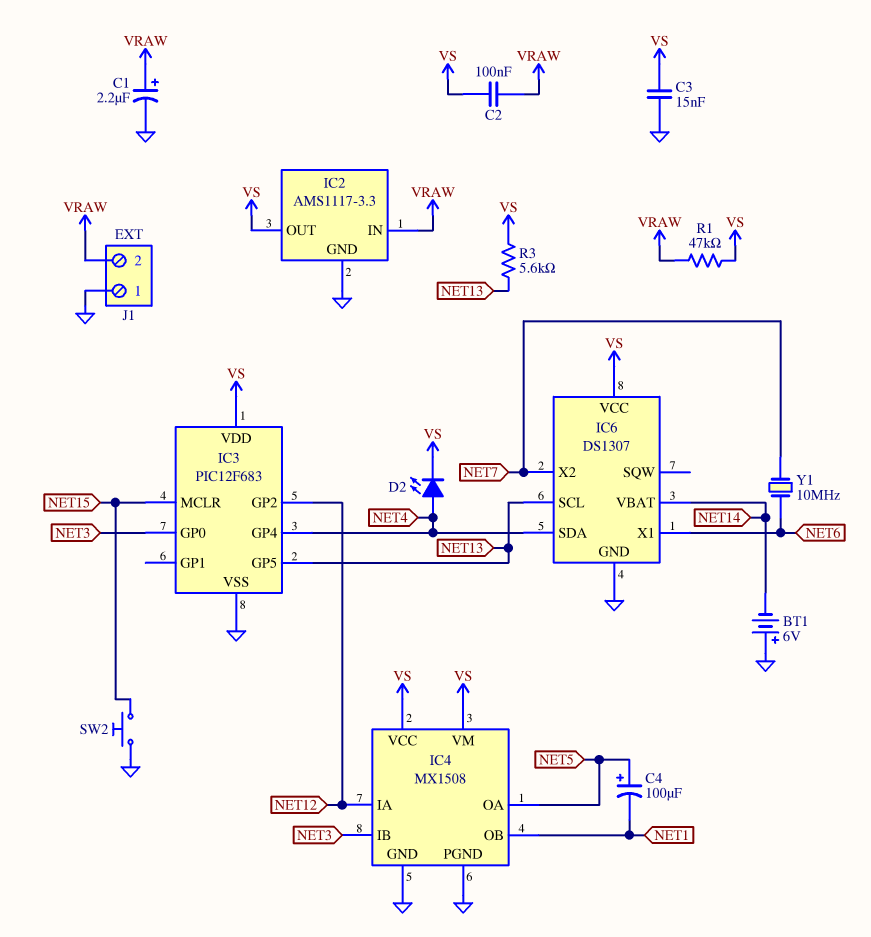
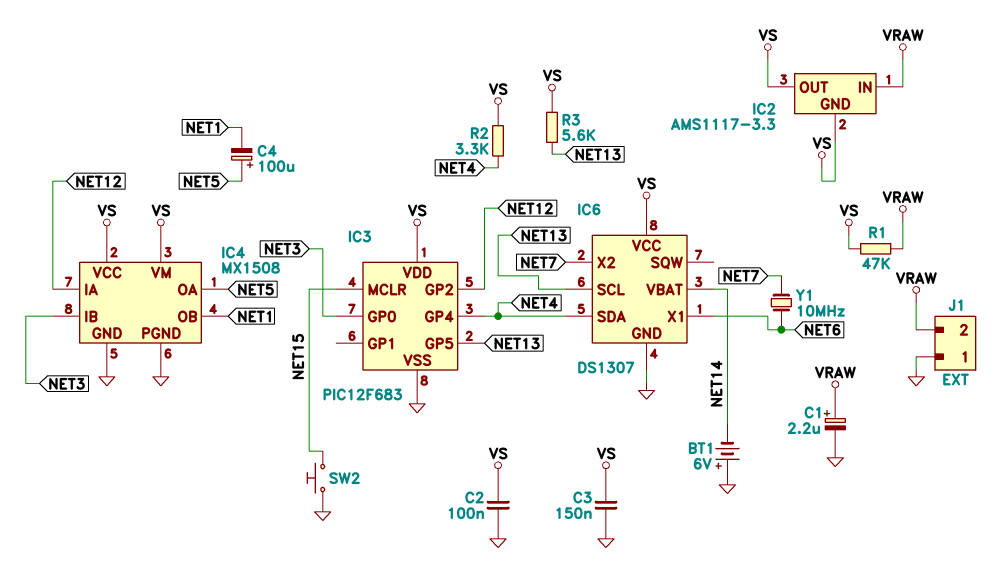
C2: 100nF (VRAW, VS) -> 100nF (GND, VS)
C3: 15nF (GND, VS) -> 150nF (GND, VS)
D2: LED (A NET4, K VS) -> none
IC2 pin GND: GND -> VS
R2: none -> 3.3k (NET4, VS)

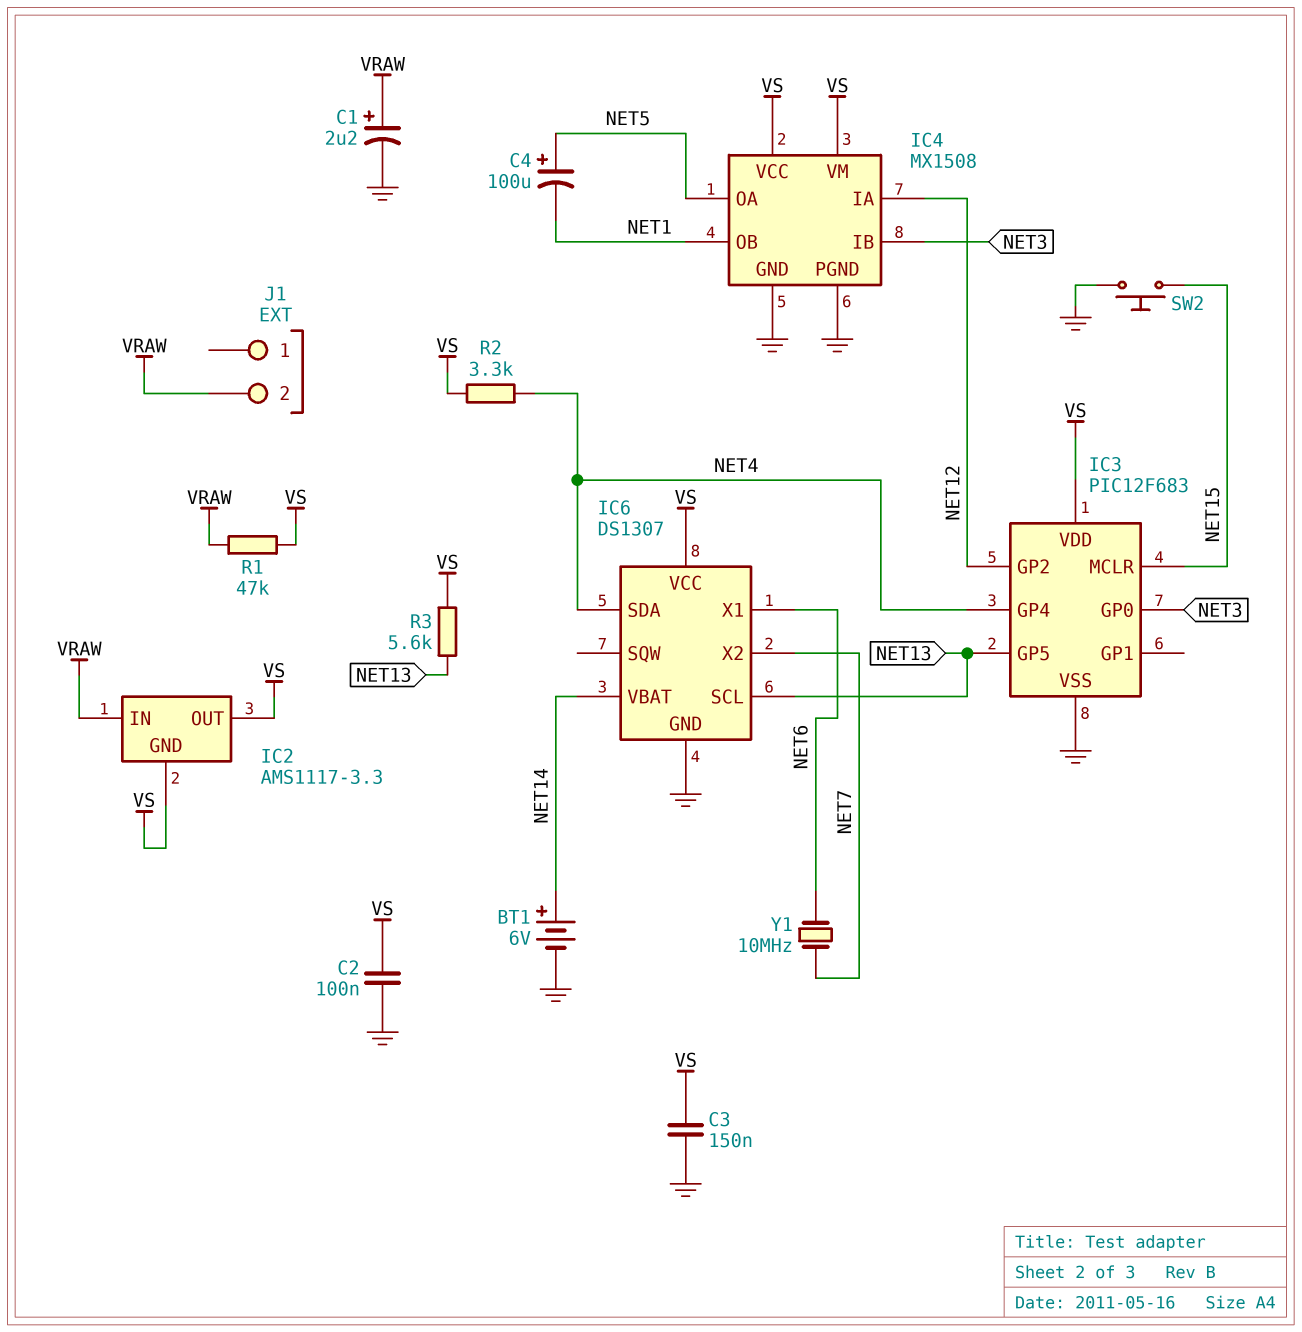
BT1: 6V (plus GND, minus NET14) -> 6V (plus NET14, minus GND)
J1 pin 1: GND -> none

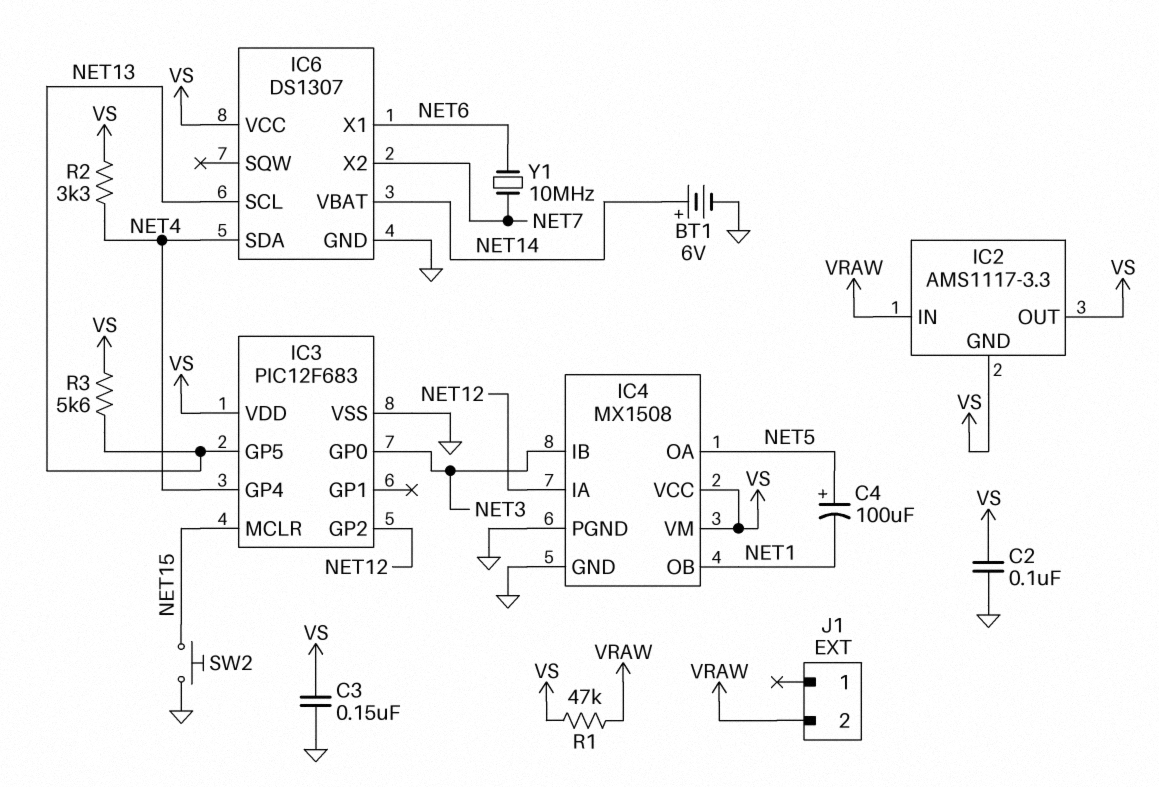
C1: 2.2uF (plus VRAW, minus GND) -> none

